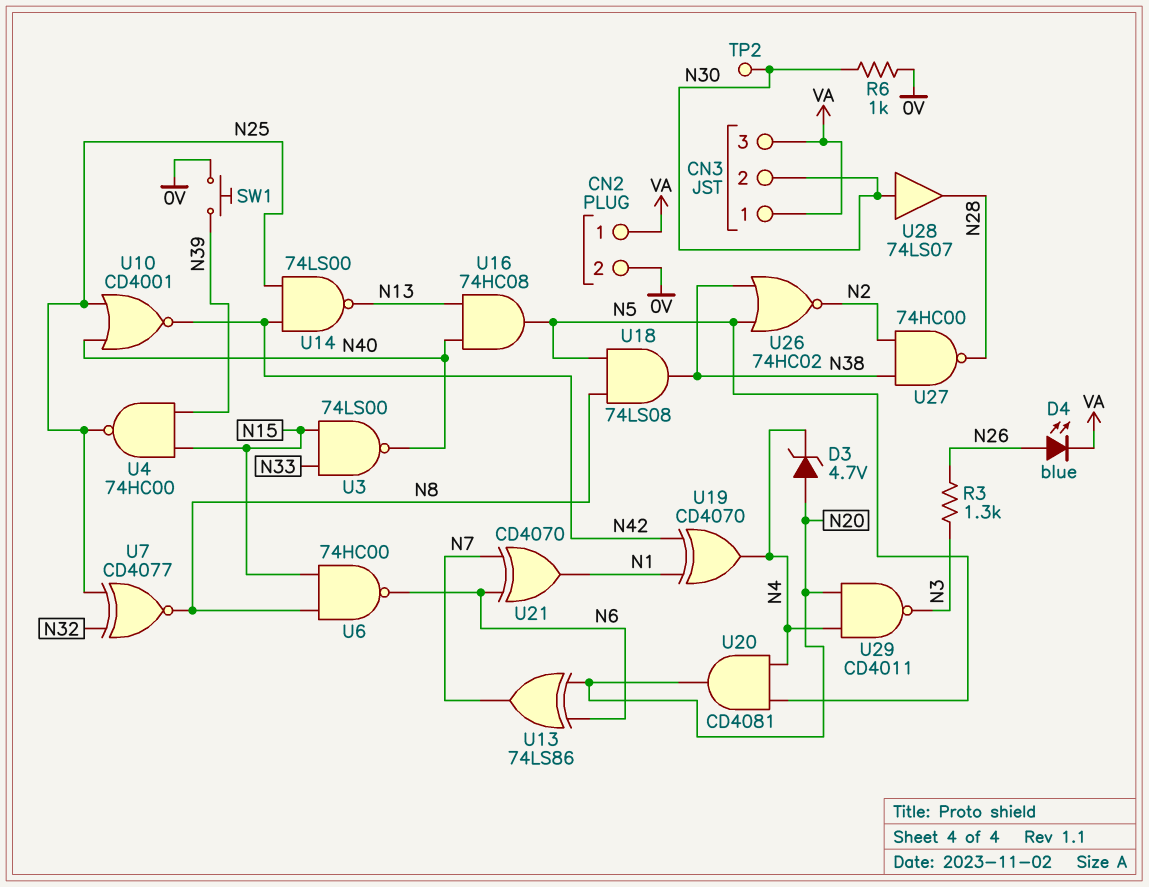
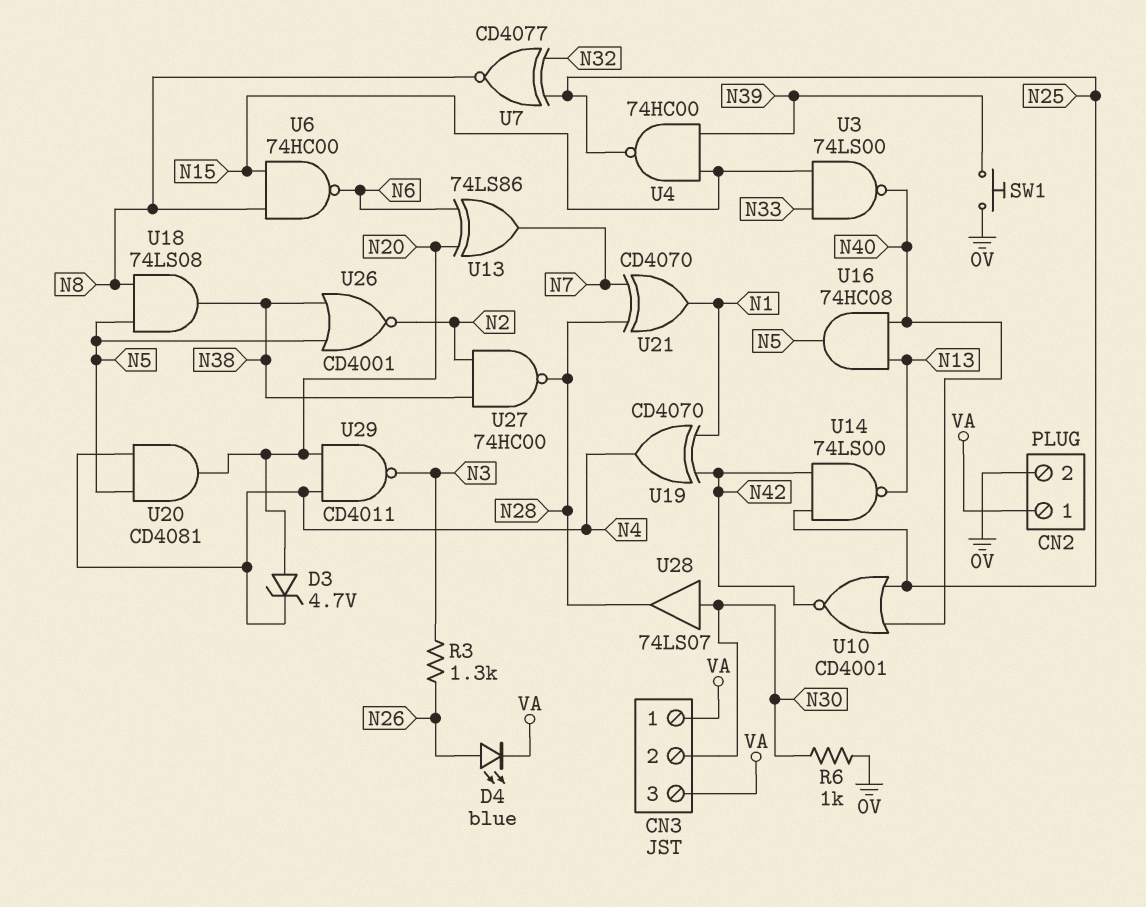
TP2: test point (N30) -> none
U21: XOR CD4070 (in N6, in N7, out N1) -> XOR CD4070 (in N7, in N28, out N1)
U26: NOR 74HC02 (in N5, in N38, out N2) -> NOR CD4001 (in N5, in N38, out N2)

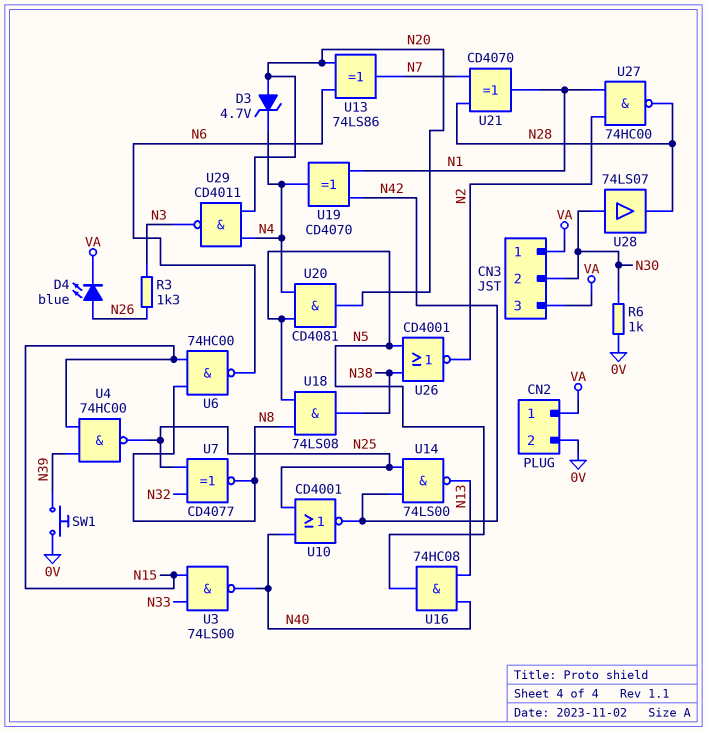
U27: NAND 74HC00 (in N2, in N38, out N28) -> NAND 74HC00 (in N1, in N2, out N28)

